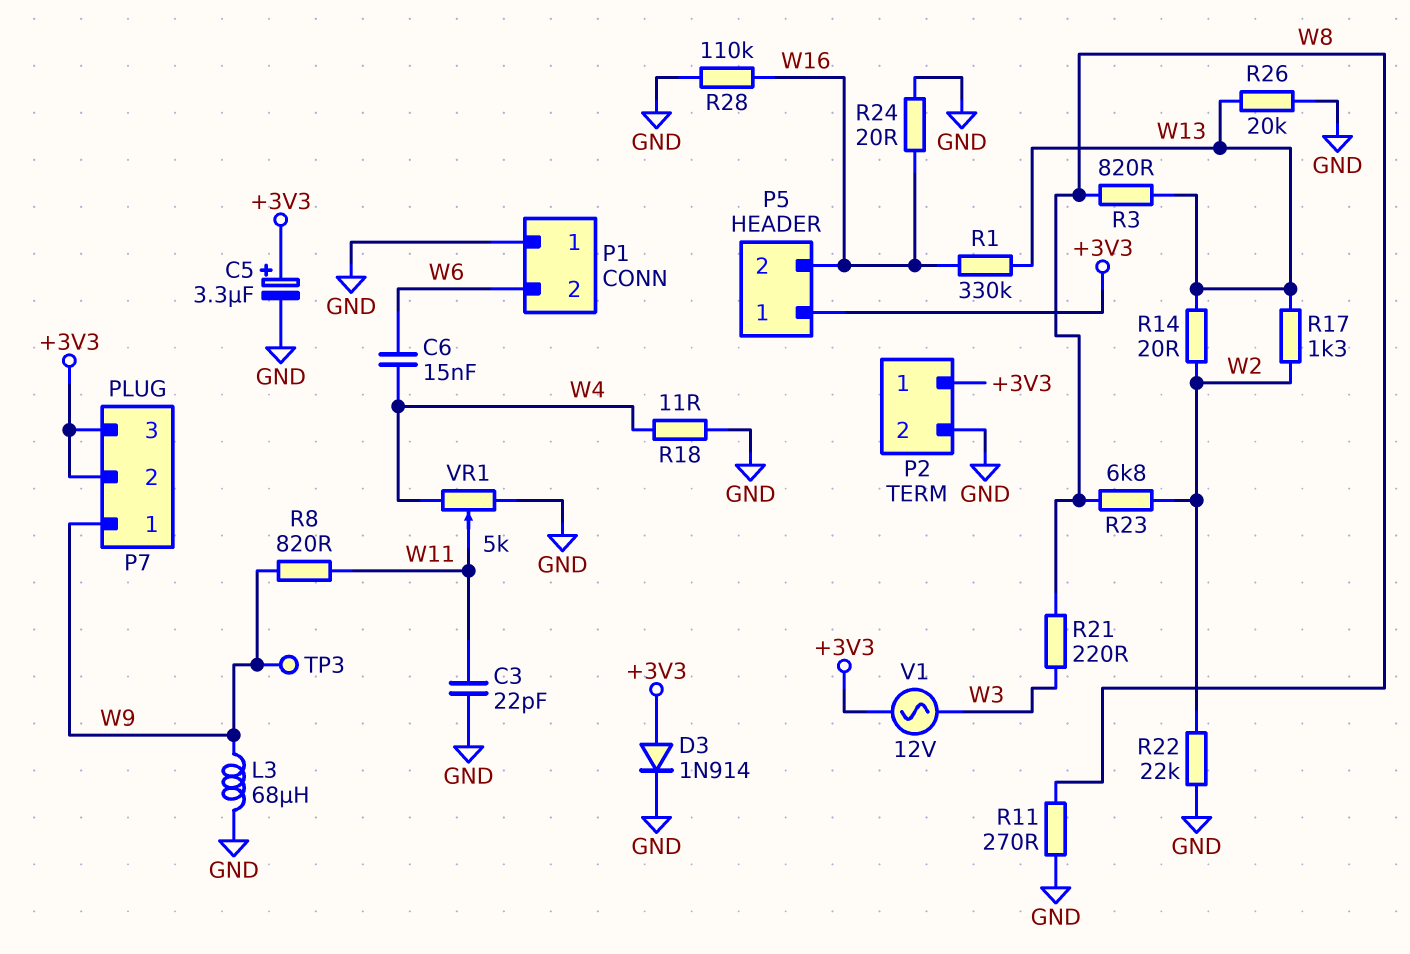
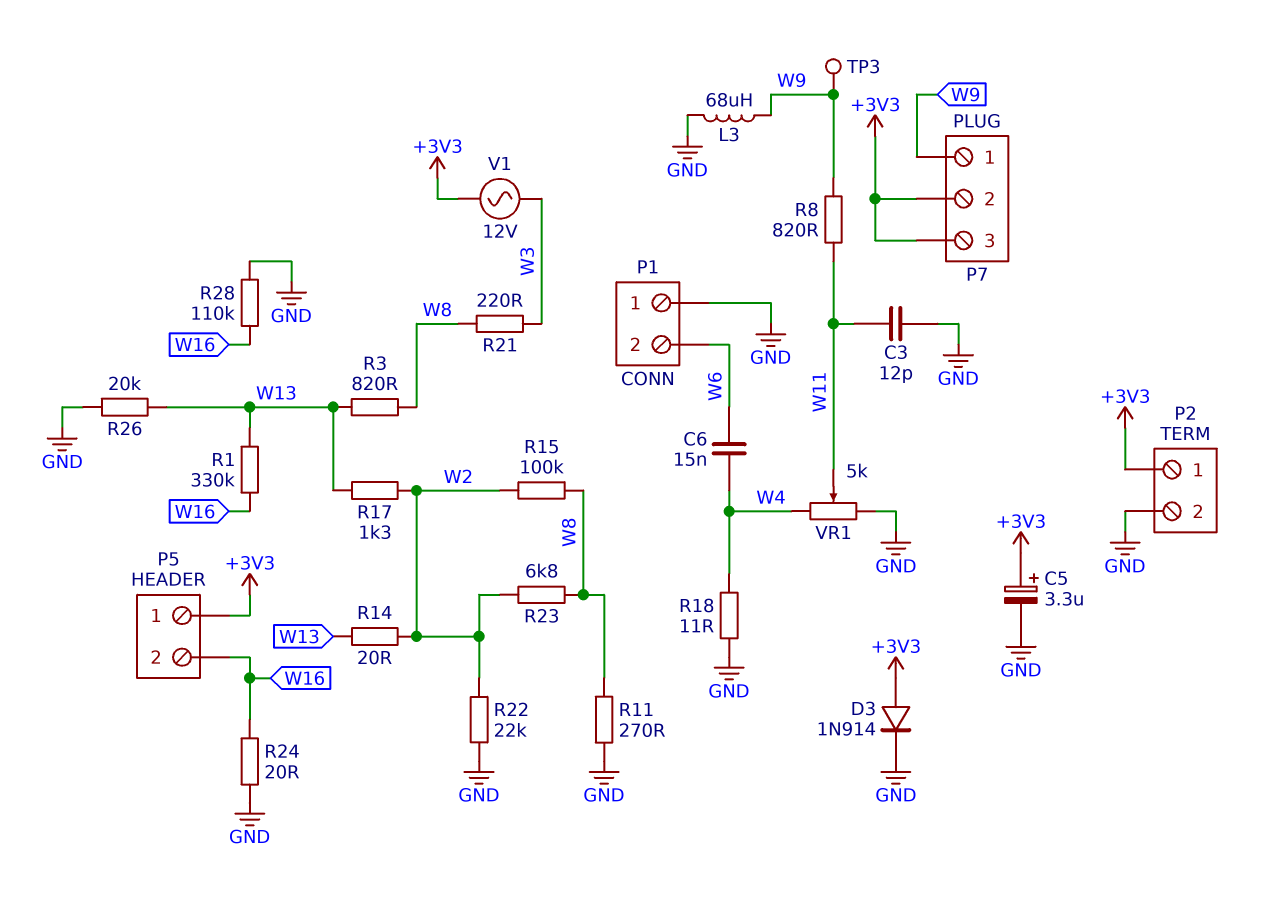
C3: 22pF (GND, W11) -> 12pF (GND, W11)
R15: none -> 100k (W2, W8)

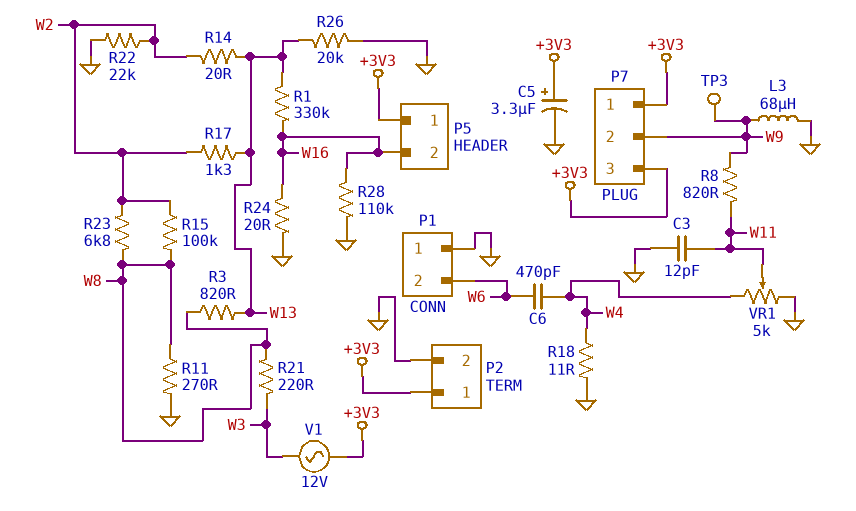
C6: 15nF (W4, W6) -> 470pF (W4, W6)
D3: diode 1N914 (A +3V3, K GND) -> none
P7 pin 1: W9 -> +3V3
P7 pin 2: +3V3 -> W9

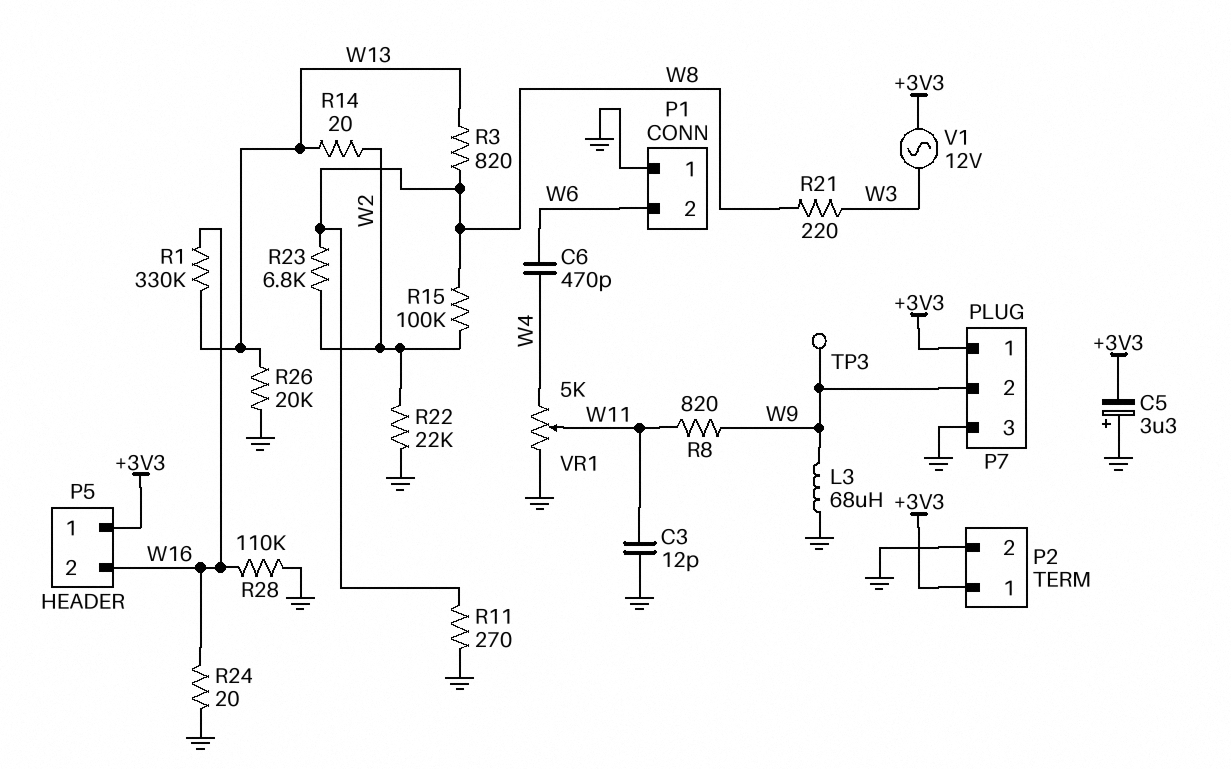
C5: 3.3uF (plus +3V3, minus GND) -> 3.3uF (plus GND, minus +3V3)
P7 pin 3: +3V3 -> GND
R17: 1.3k (W2, W13) -> none
R18: 11 (GND, W4) -> none

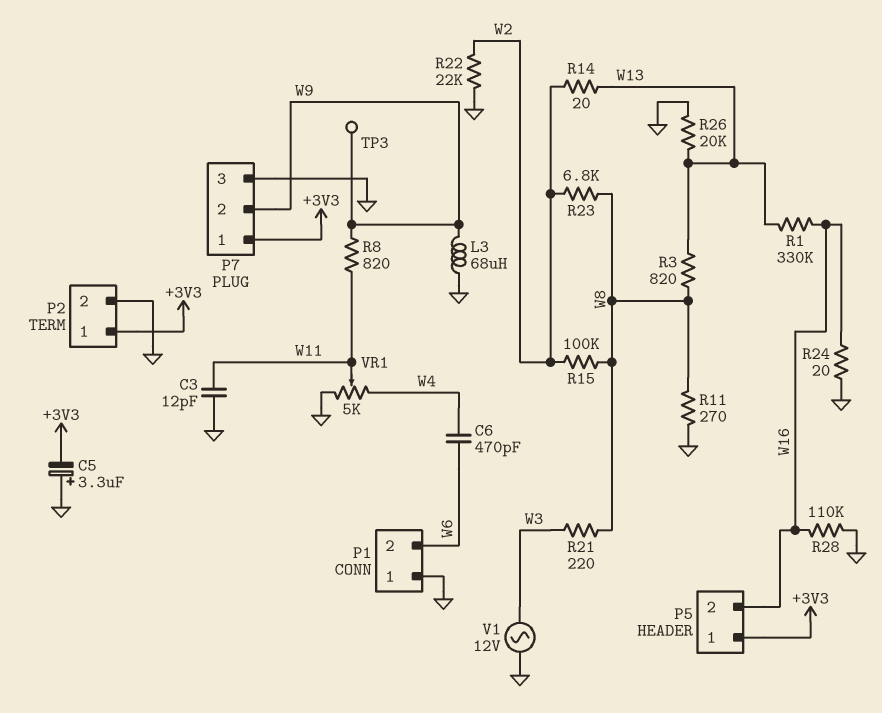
V1: AC 12V (+3V3, W3) -> AC 12V (GND, W3)

